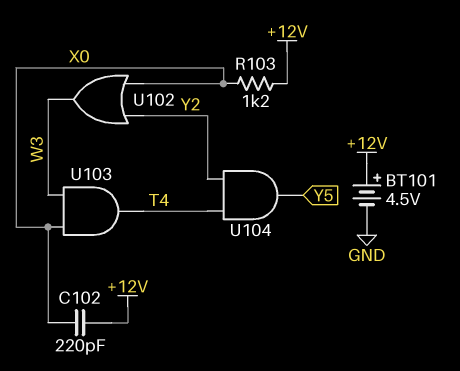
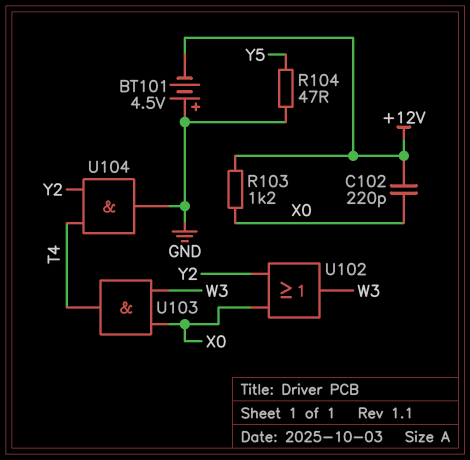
BT101: 4.5V (plus +12V, minus GND) -> 4.5V (plus GND, minus +12V)
R104: none -> 47 (GND, Y5)
U104: AND (in T4, in Y2, out Y5) -> AND (in T4, in Y2, out GND)

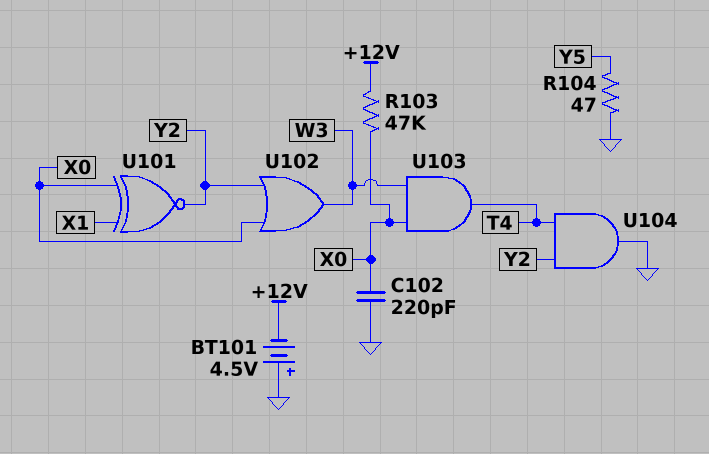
C102: 220pF (+12V, X0) -> 220pF (GND, X0)
R103: 1.2k (+12V, X0) -> 47k (+12V, X0)
U101: none -> XNOR (in X0, in X1, out Y2)

